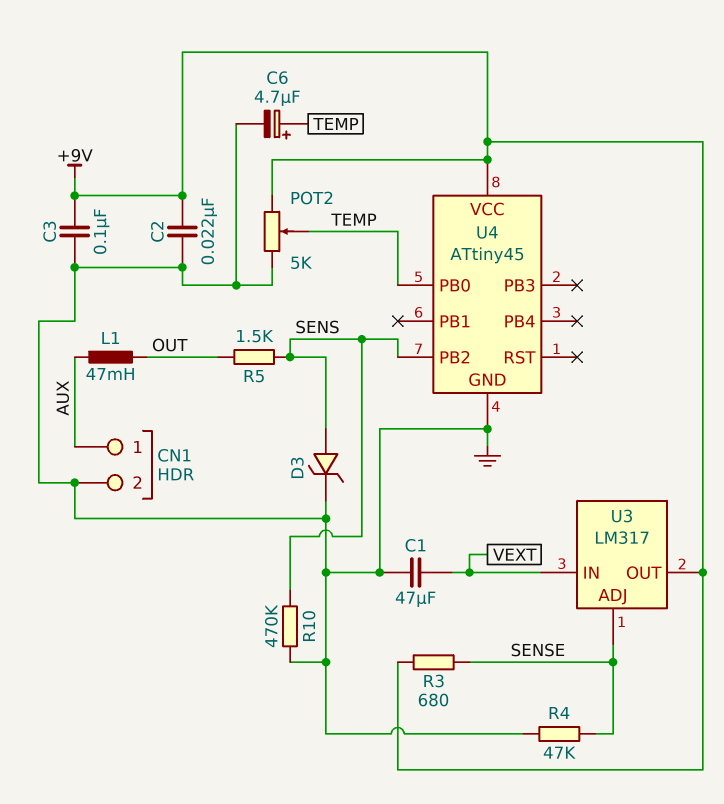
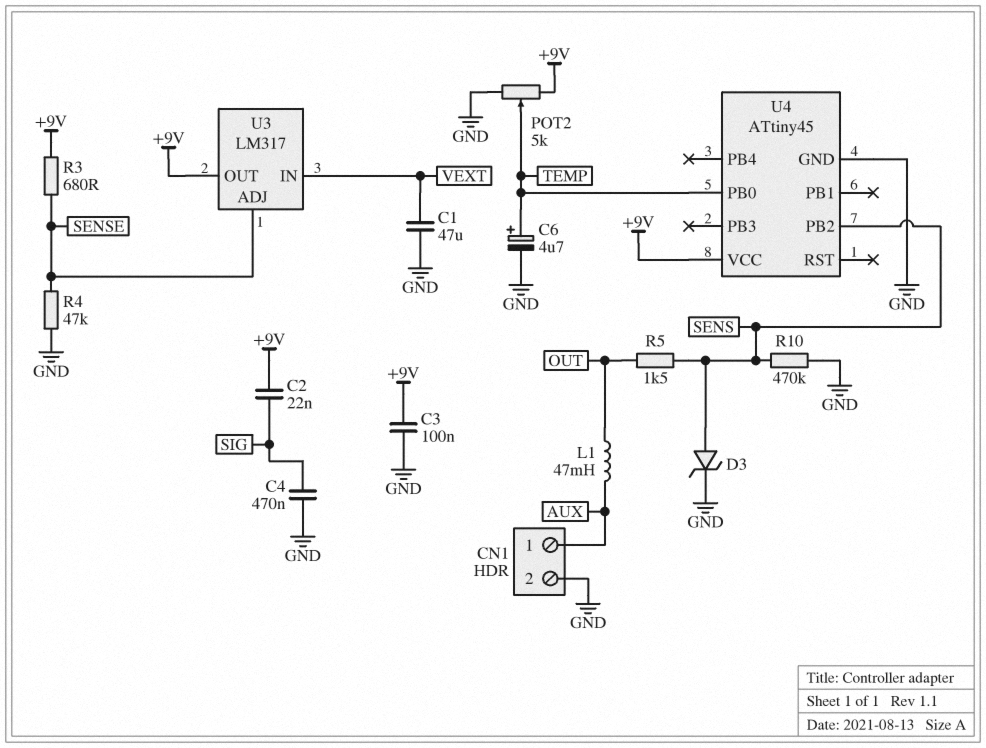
C2: 22nF (+9V, GND) -> 22nF (+9V, SIG)
C4: none -> 470nF (GND, SIG)

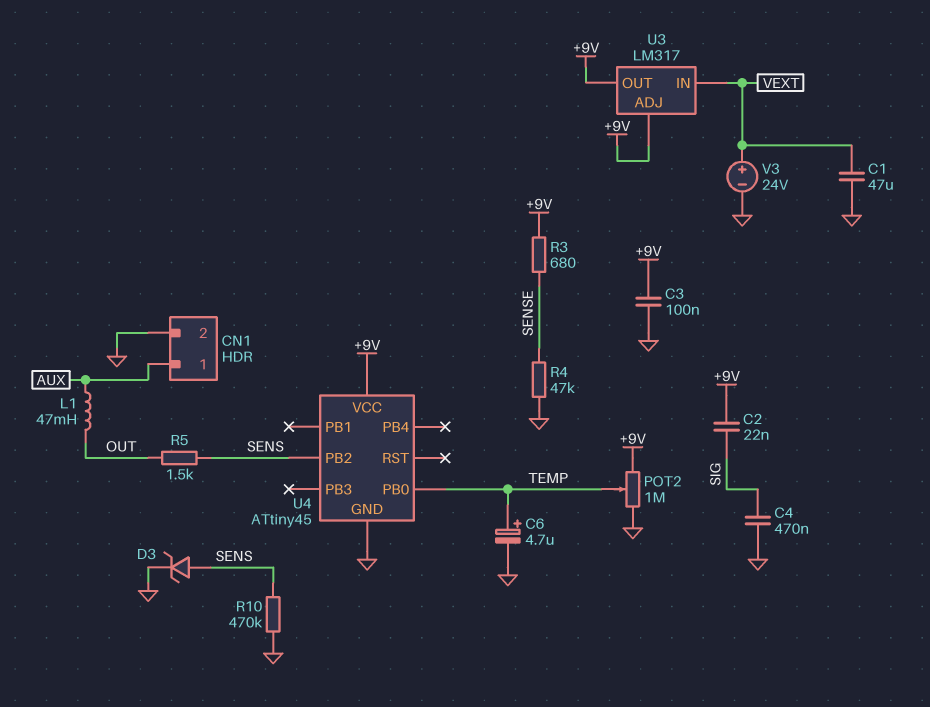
POT2: 5k (+9V, GND, wiper TEMP) -> 1M (+9V, GND, wiper TEMP)
U3 pin ADJ: SENSE -> +9V
V3: none -> 24V (plus VEXT, minus GND)

